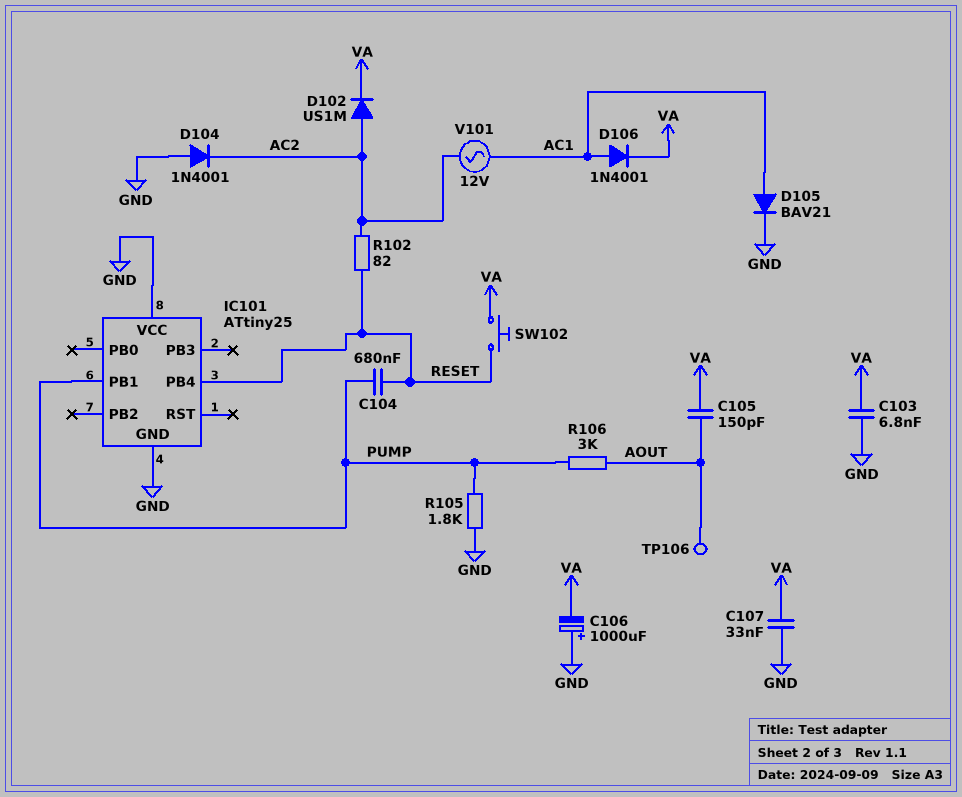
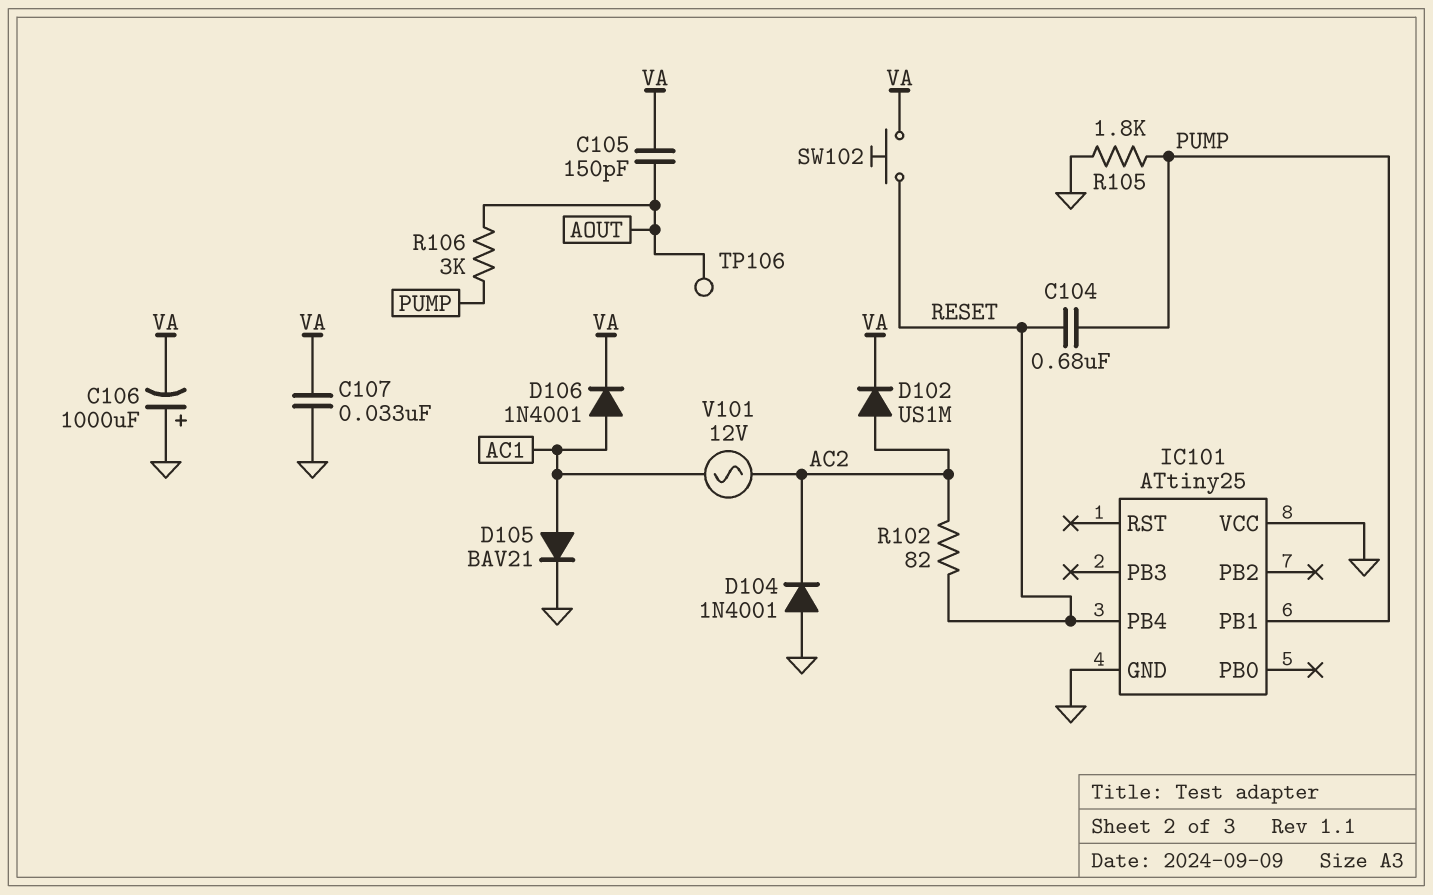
C103: 6.8nF (GND, VA) -> none

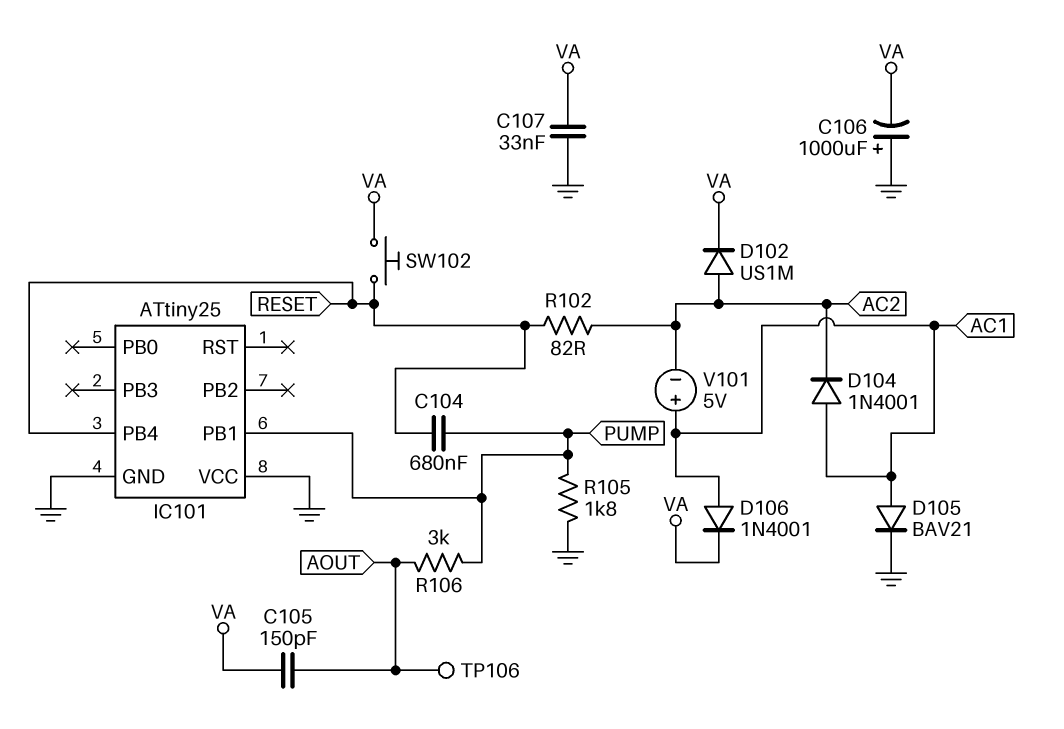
D104: diode 1N4001 (A GND, K AC2) -> diode 1N4001 (A AC1, K AC2)
V101: AC 12V (AC1, AC2) -> 5V (plus AC1, minus AC2)

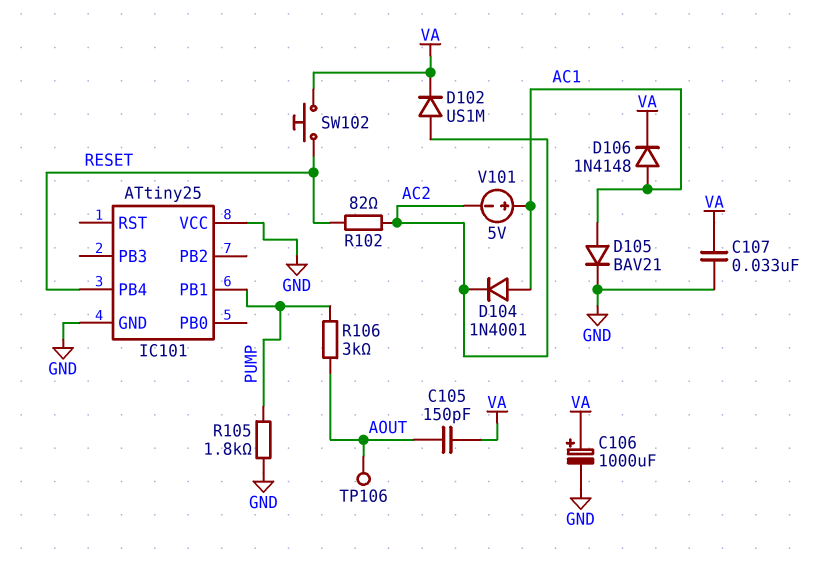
C104: 680nF (PUMP, RESET) -> none
C106: 1000uF (plus GND, minus VA) -> 1000uF (plus VA, minus GND)
D106: diode 1N4001 (A AC1, K VA) -> diode 1N4148 (A AC1, K VA)

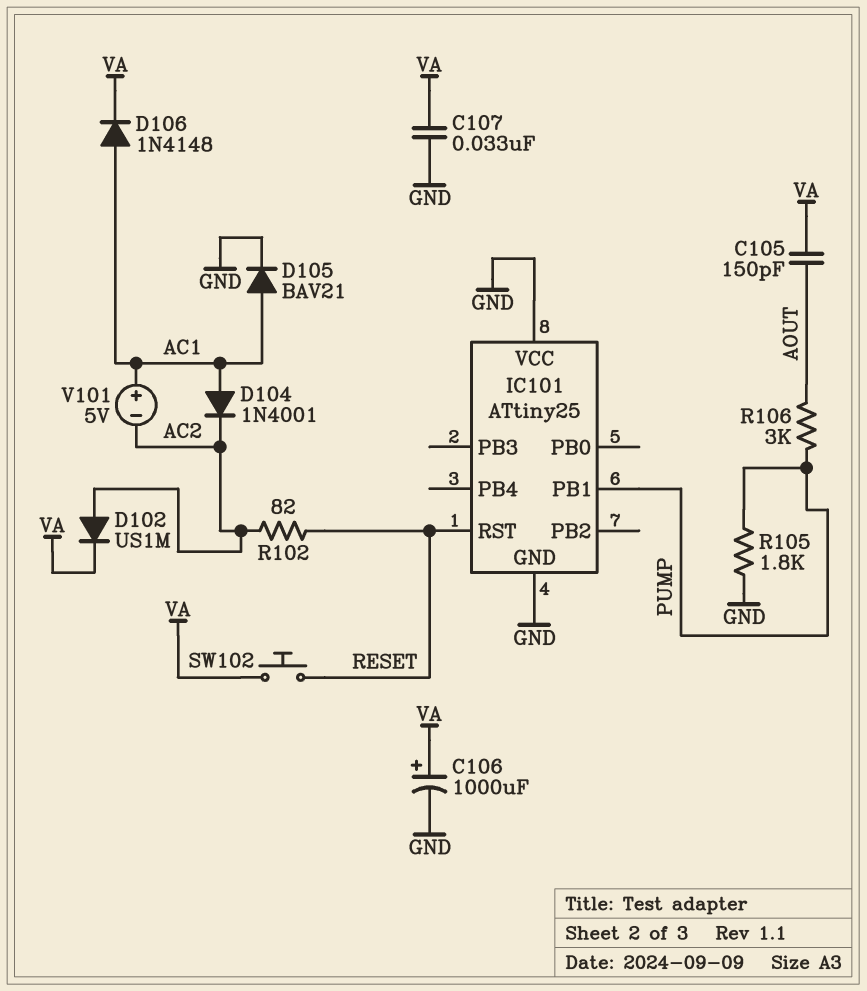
IC101 pin PB4: RESET -> none
IC101 pin RST: none -> RESET
TP106: test point (AOUT) -> none

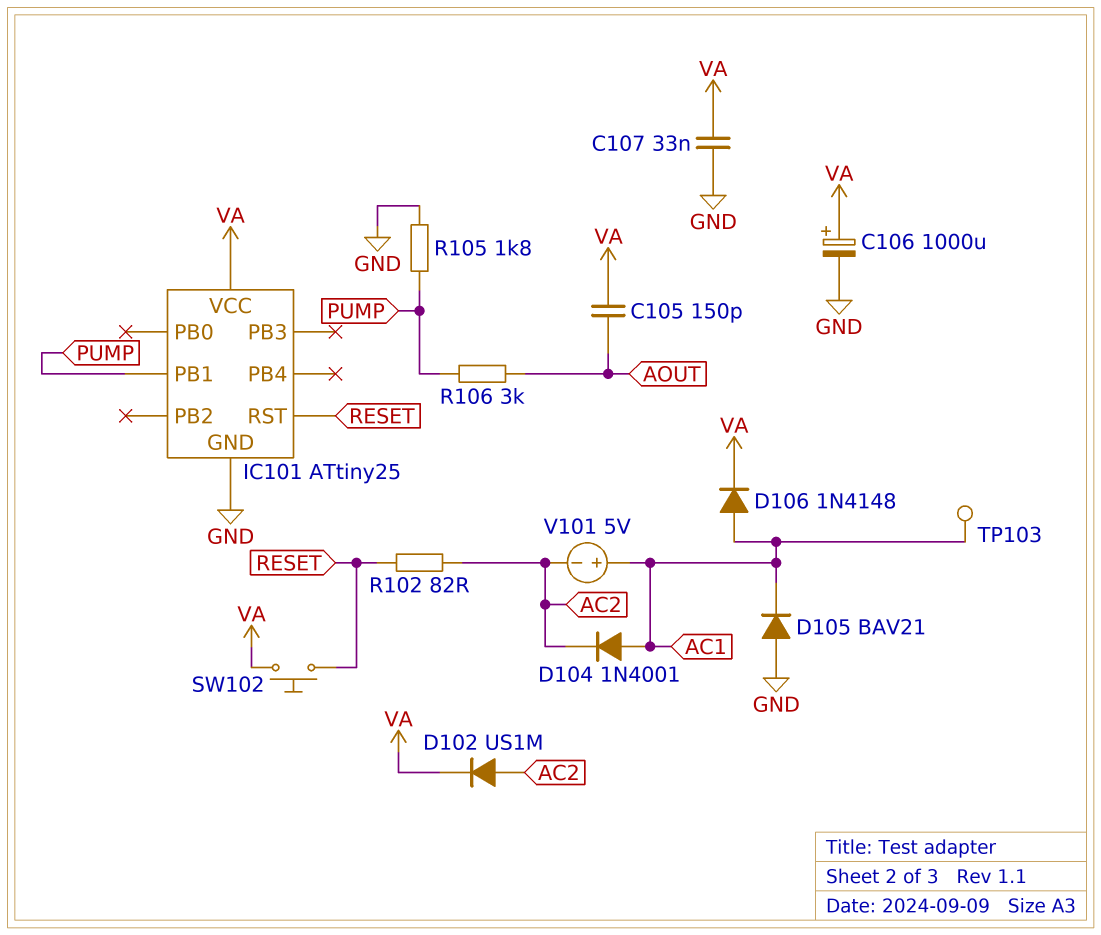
D105: diode BAV21 (A AC1, K GND) -> diode BAV21 (A GND, K AC1)
IC101 pin VCC: GND -> VA
TP103: none -> test point (AC1)

